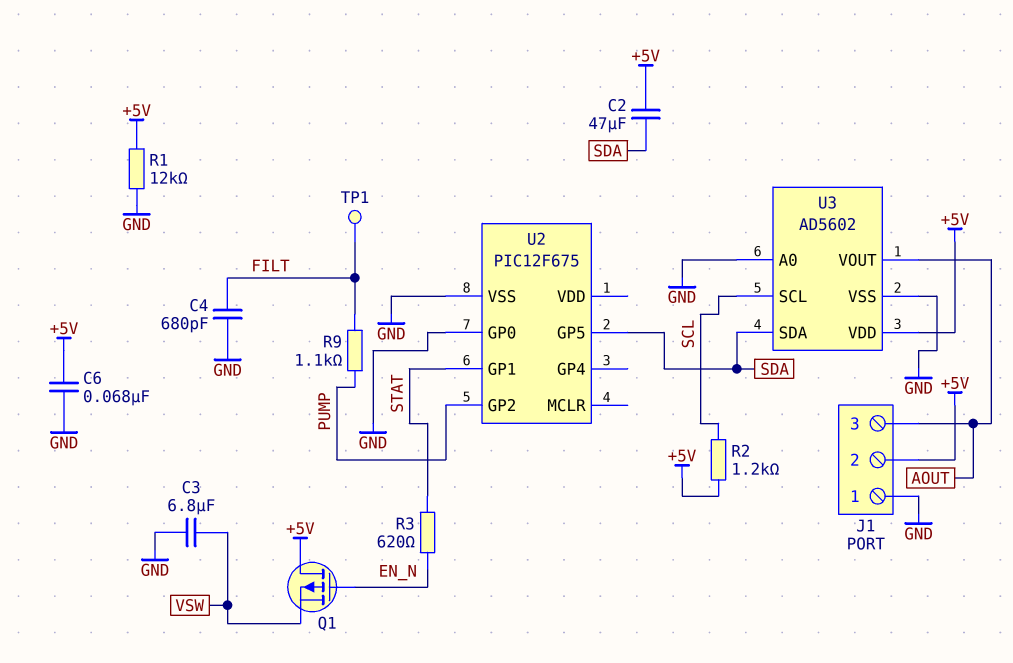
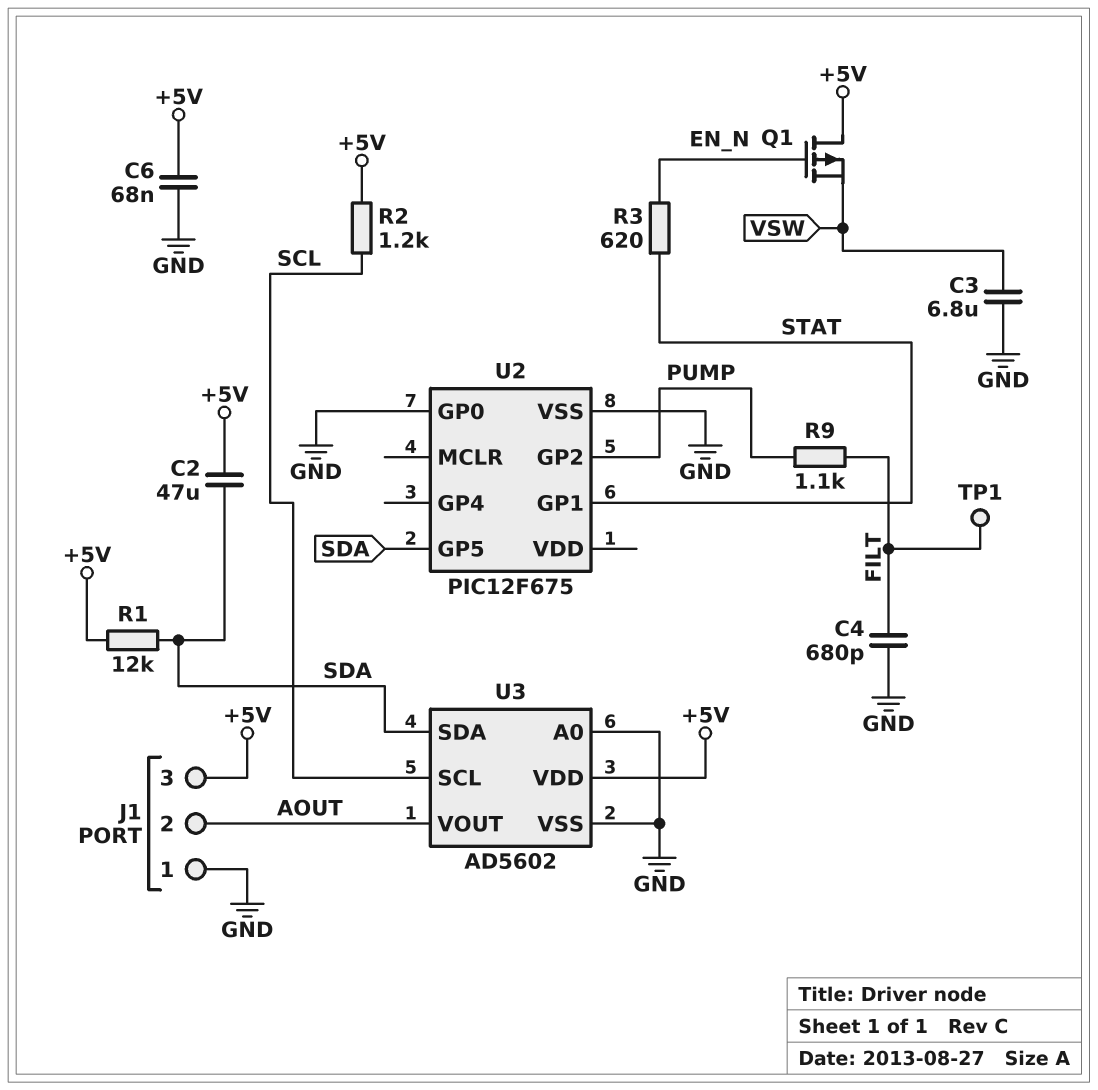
J1 pin 2: +5V -> AOUT
J1 pin 3: AOUT -> +5V
R1: 12k (+5V, GND) -> 12k (+5V, SDA)

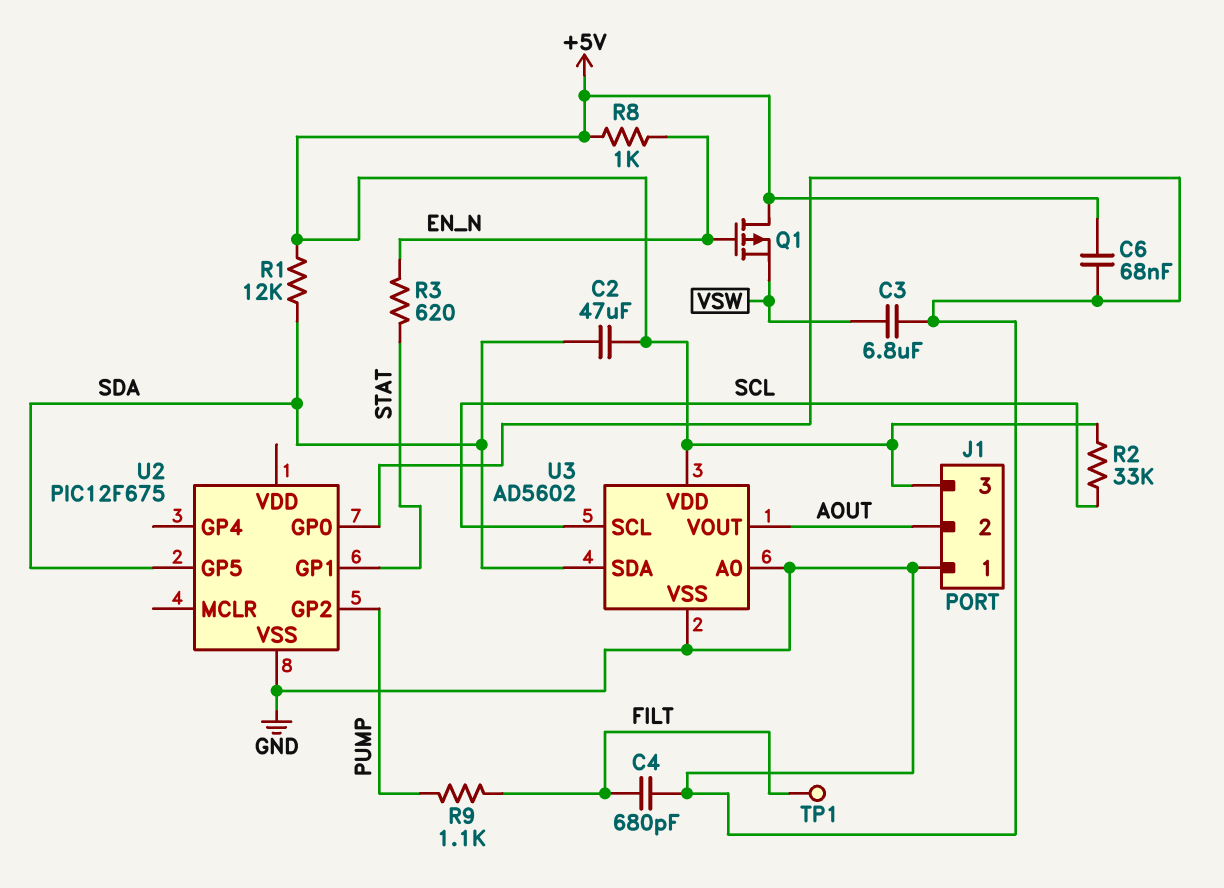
R2: 1.2k (+5V, SCL) -> 33k (+5V, SCL)
R8: none -> 1k (+5V, EN_N)

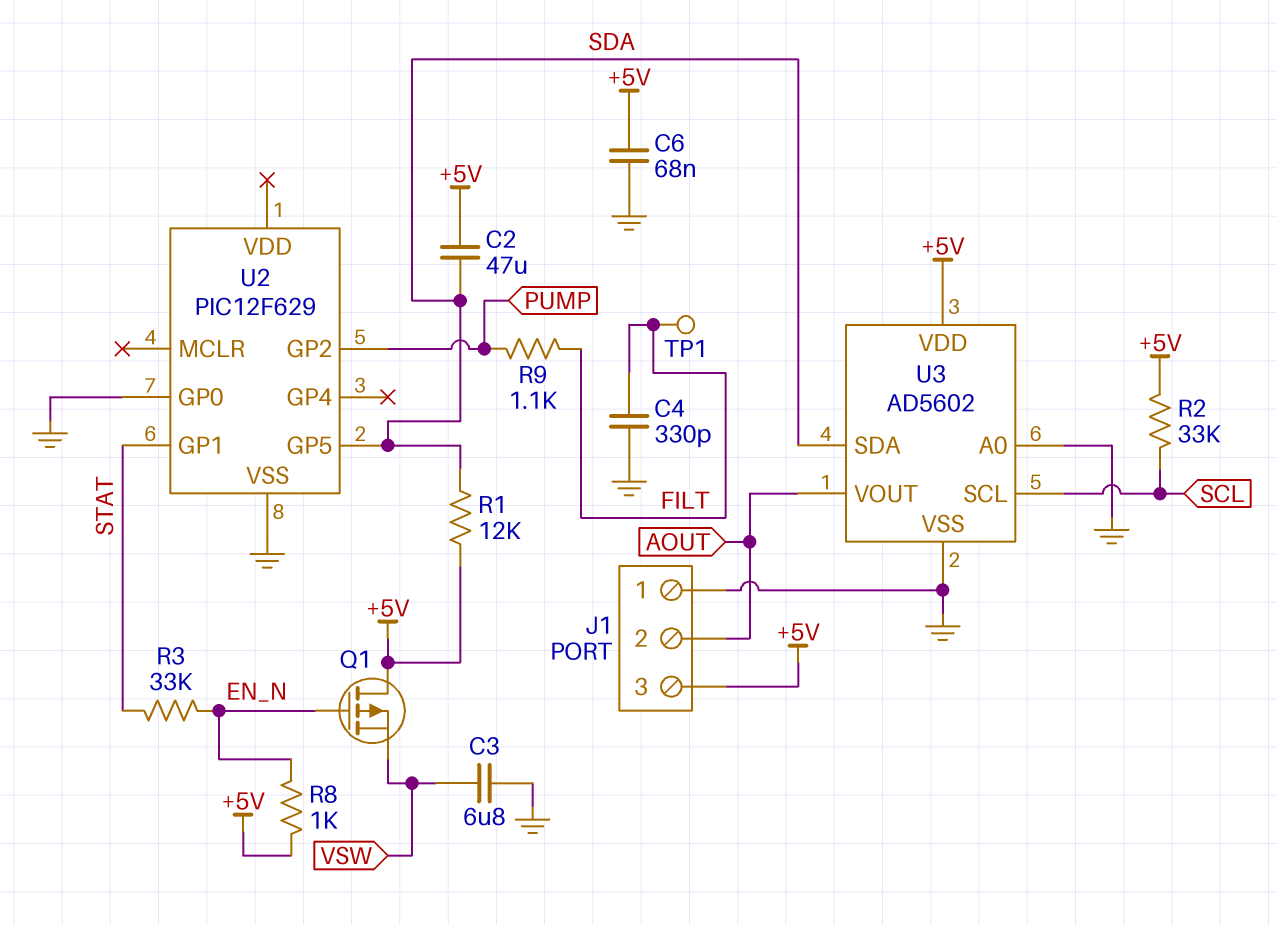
C4: 680pF (FILT, GND) -> 330pF (FILT, GND)
R3: 620 (EN_N, STAT) -> 33k (EN_N, STAT)
U2: PIC12F675 -> PIC12F629

